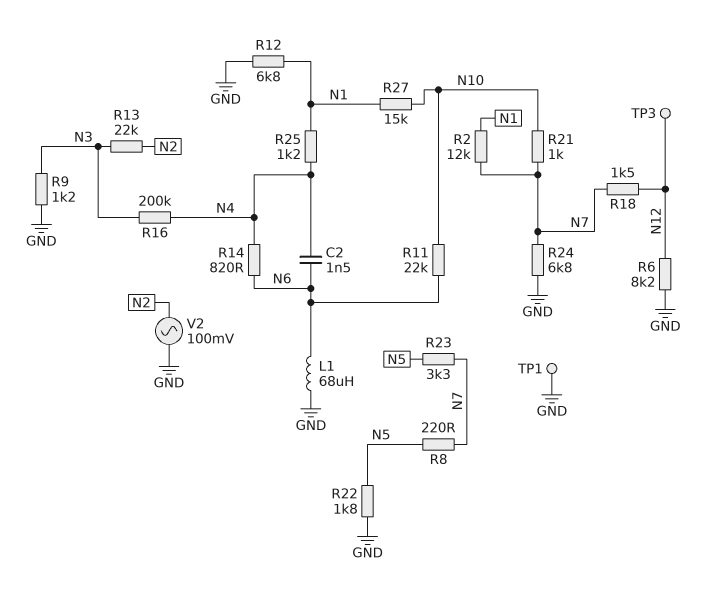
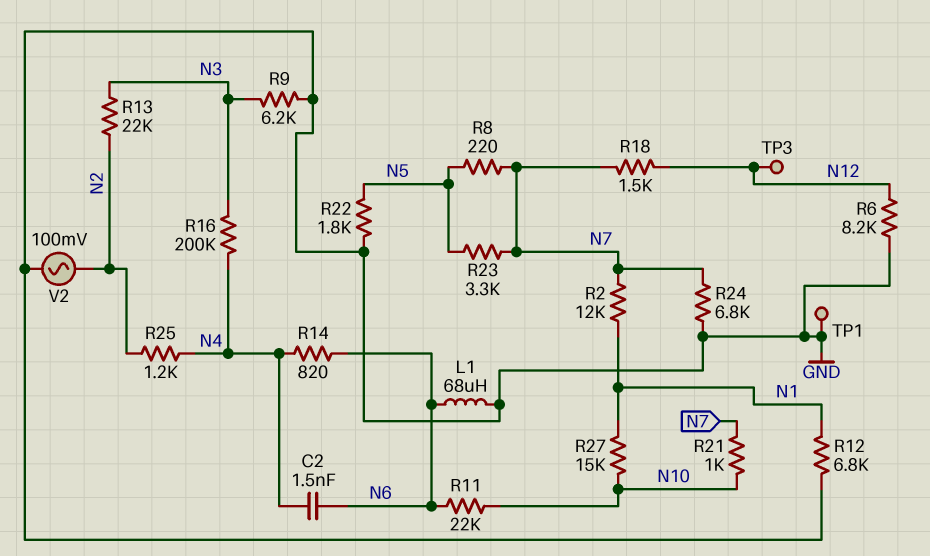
R9: 1.2k (GND, N3) -> 6.2k (GND, N3)
R25: 1.2k (N1, N4) -> 1.2k (N2, N4)

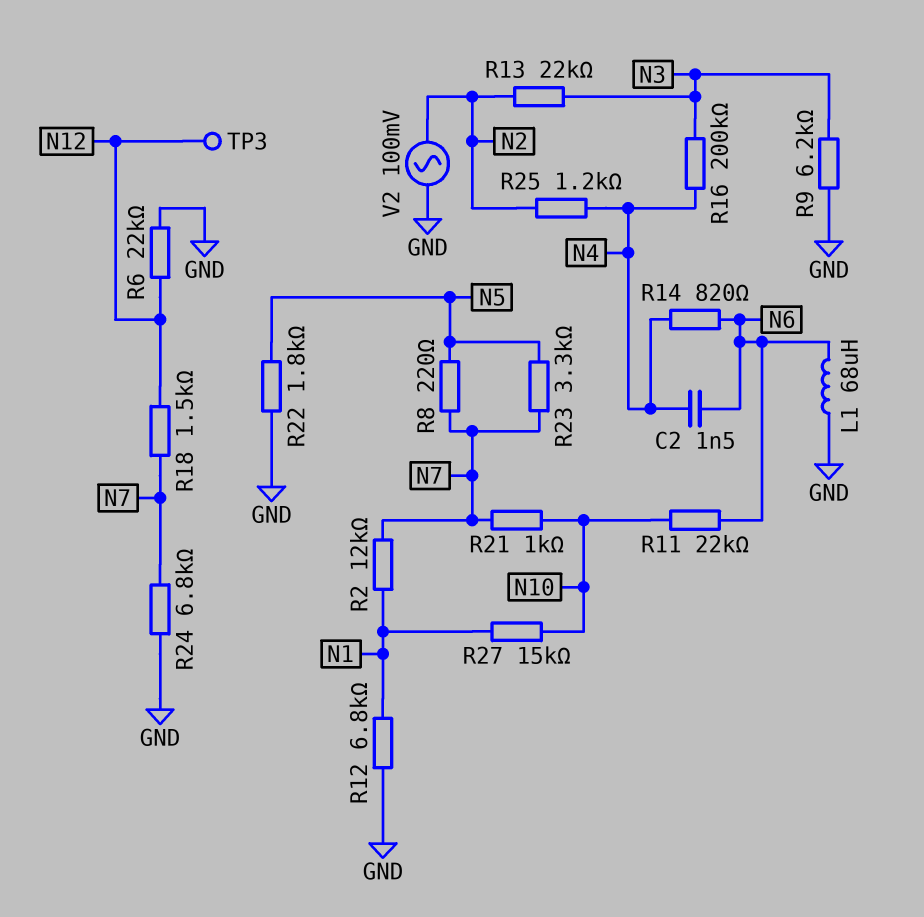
R6: 8.2k (GND, N12) -> 22k (GND, N12)
TP1: test point (GND) -> none

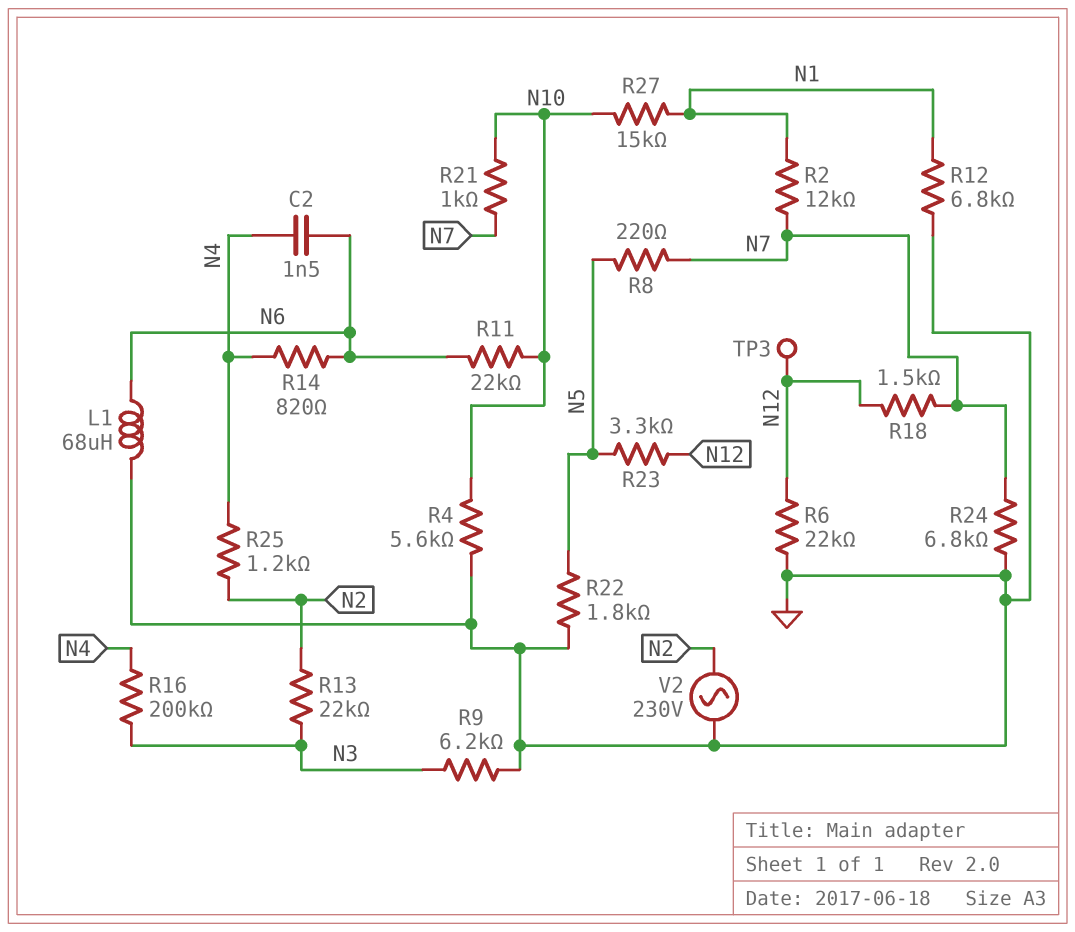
R4: none -> 5.6k (GND, N10)
R23: 3.3k (N5, N7) -> 3.3k (N5, N12)
V2: AC 100mV (GND, N2) -> AC 230V (GND, N2)

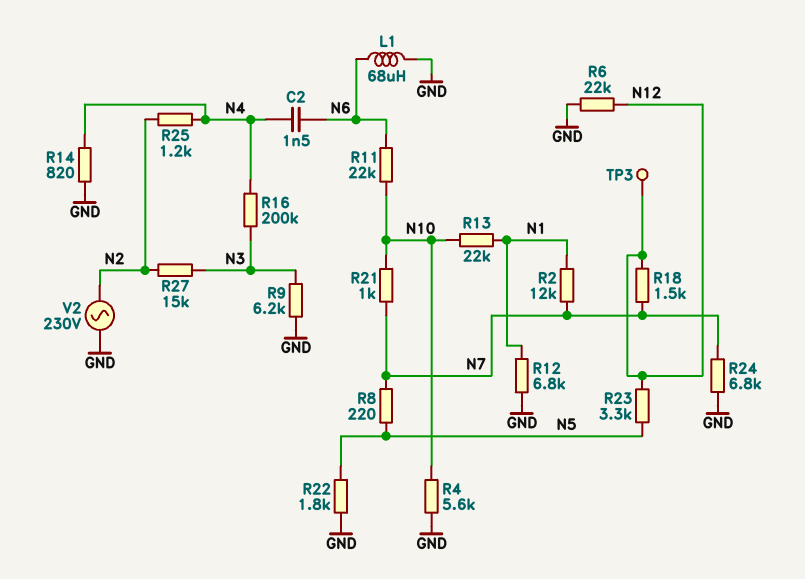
R13: 22k (N2, N3) -> 22k (N1, N10)
R14: 820 (N4, N6) -> 820 (GND, N4)
R27: 15k (N1, N10) -> 15k (N2, N3)

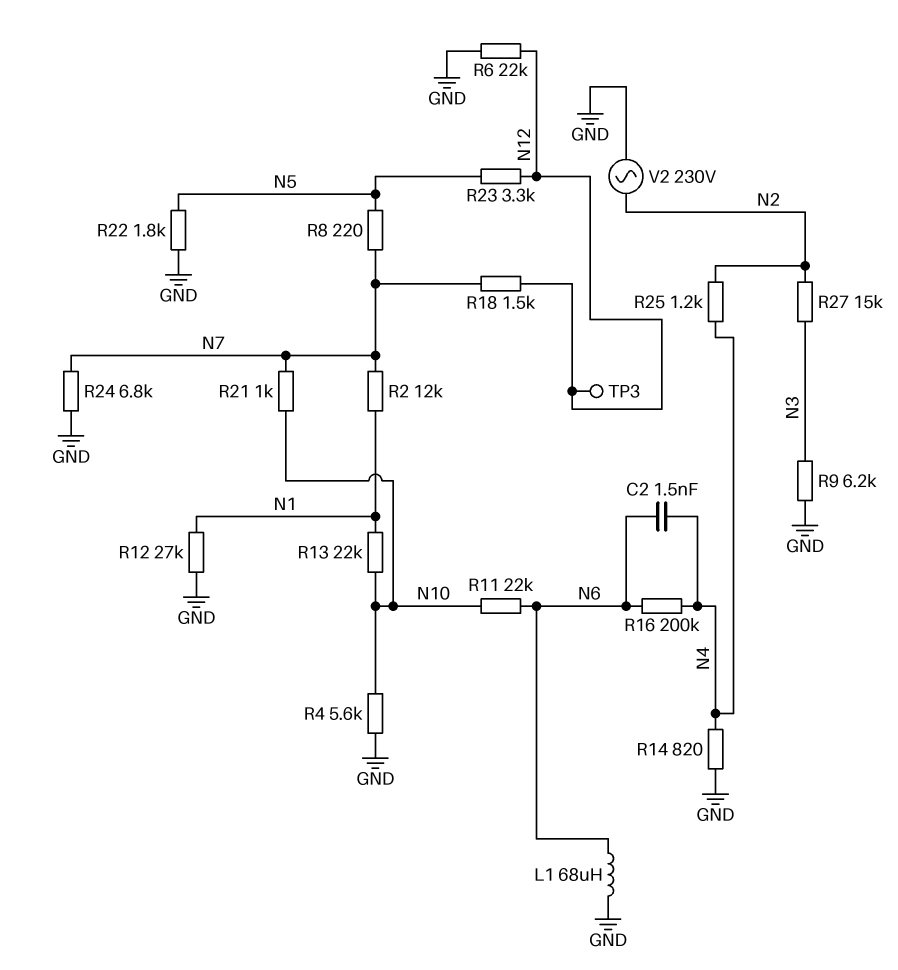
R12: 6.8k (GND, N1) -> 27k (GND, N1)
R16: 200k (N3, N4) -> 200k (N4, N6)

